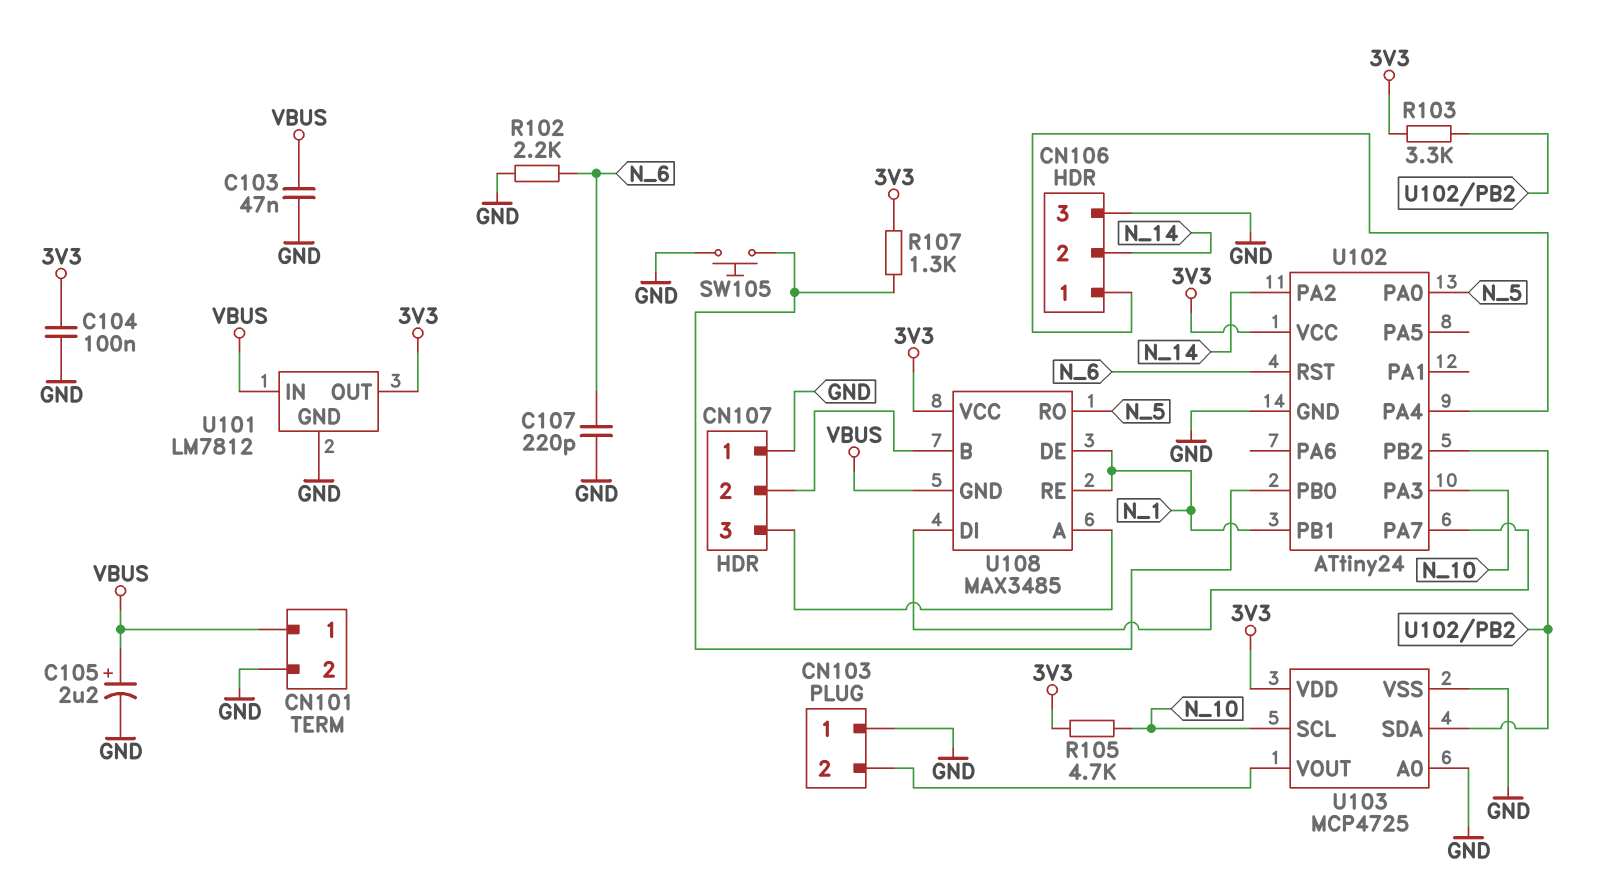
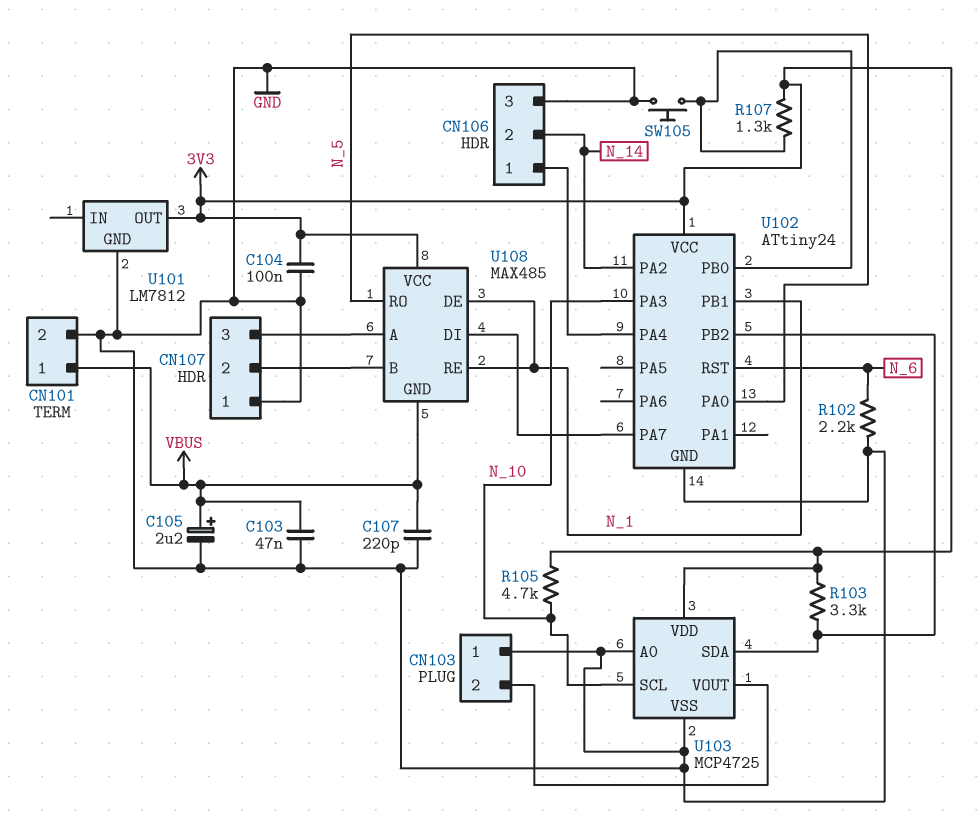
C107: 220pF (GND, N_6) -> 220pF (GND, VBUS)
U101 pin IN: VBUS -> none
U108: MAX3485 -> MAX485

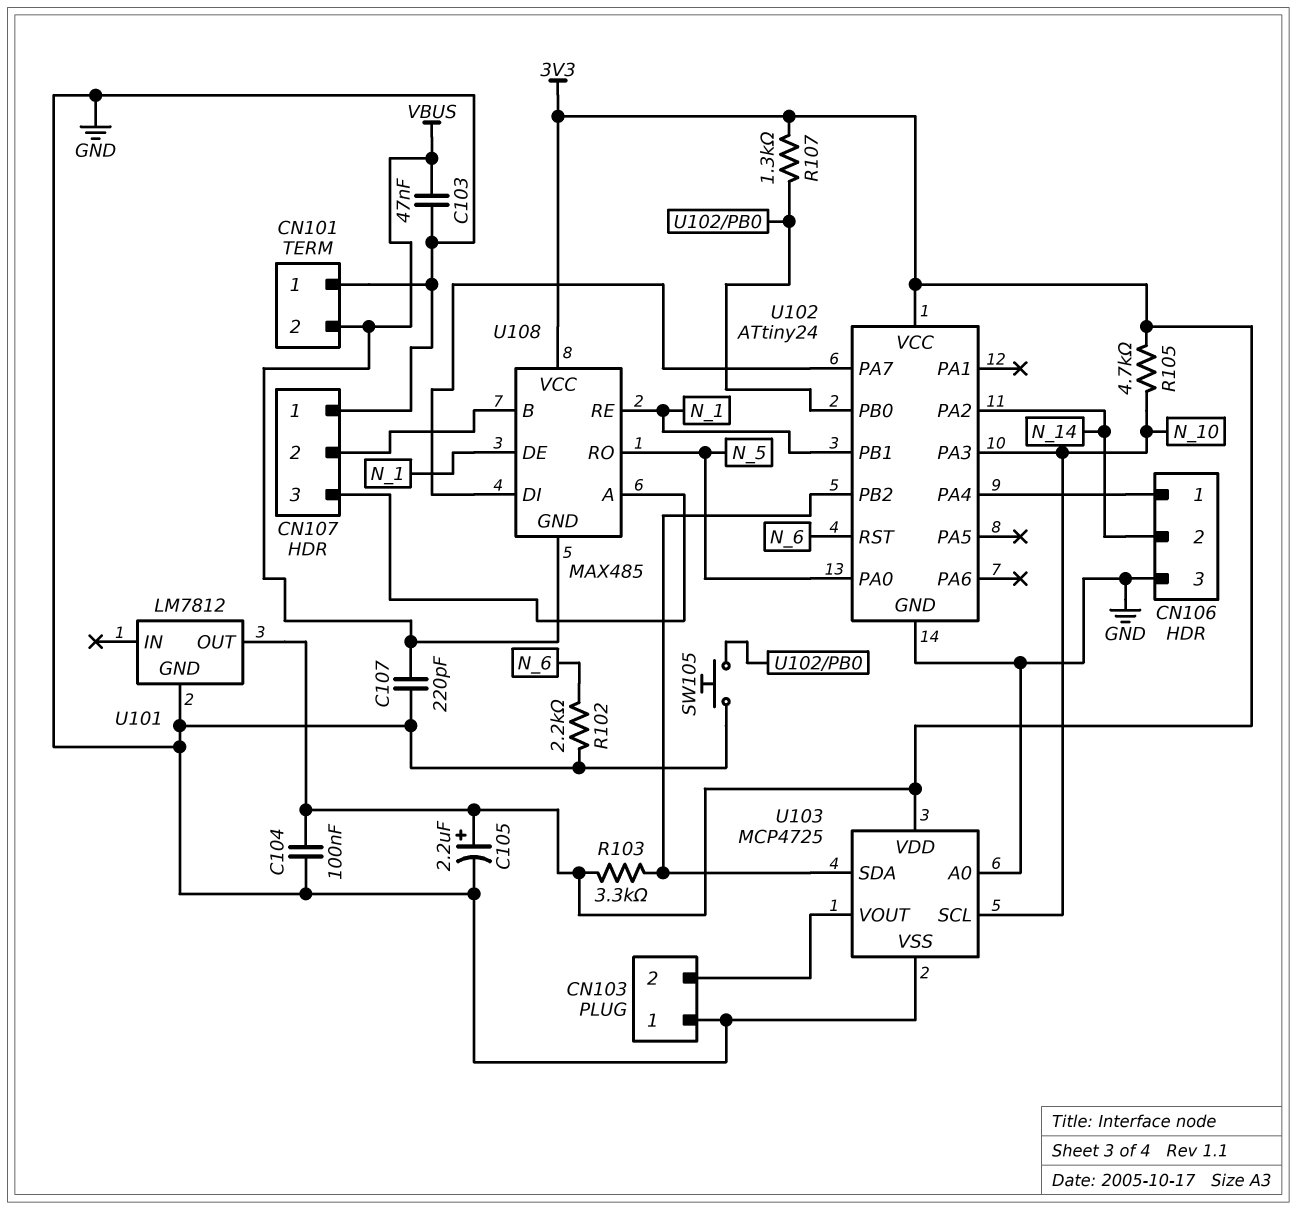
C105: 2.2uF (plus VBUS, minus GND) -> 2.2uF (plus 3V3, minus GND)
CN101 pin 1: VBUS -> GND
CN101 pin 2: GND -> VBUS

